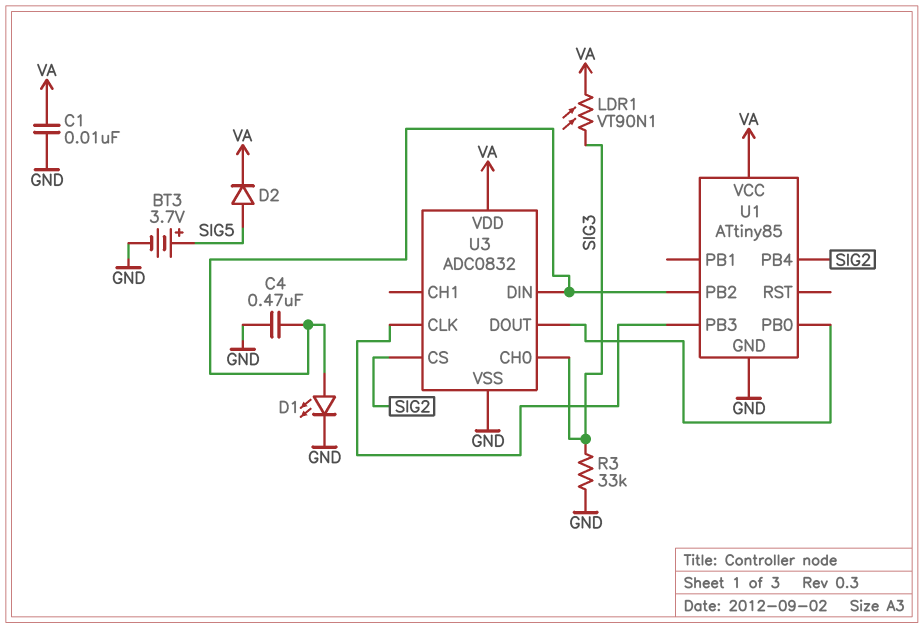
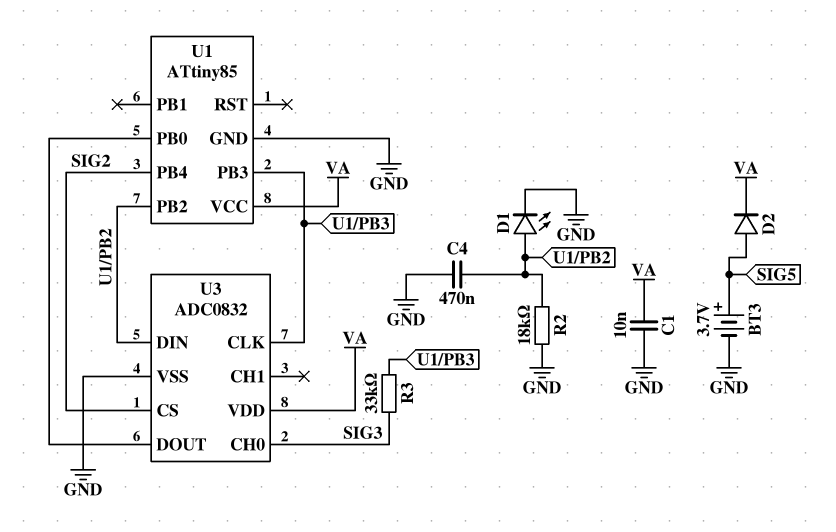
LDR1: VT90N1 (SIG3, VA) -> none
R2: none -> 18k (GND, U1/PB2)
R3: 33k (GND, SIG3) -> 33k (SIG3, U1/PB3)

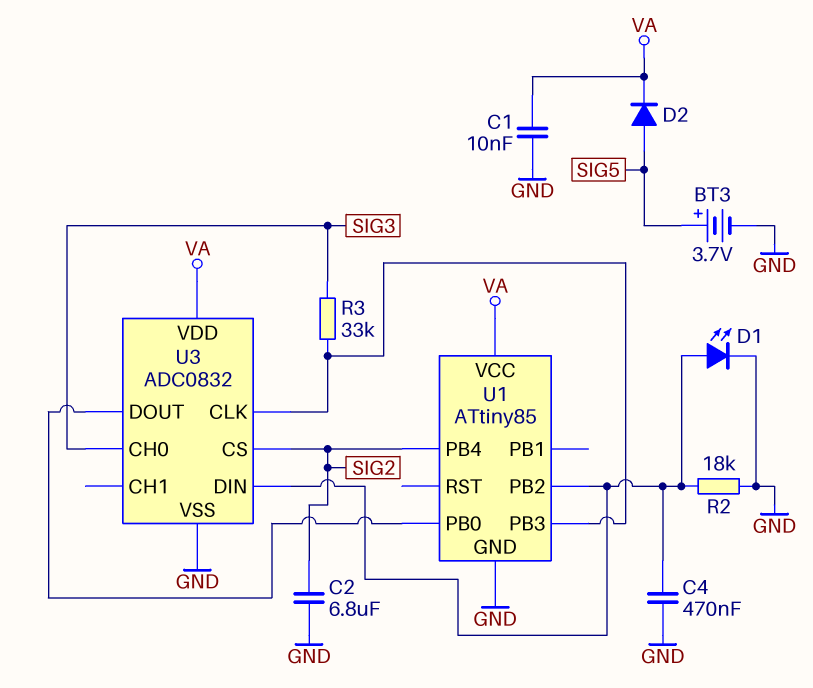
C2: none -> 6.8uF (GND, SIG2)

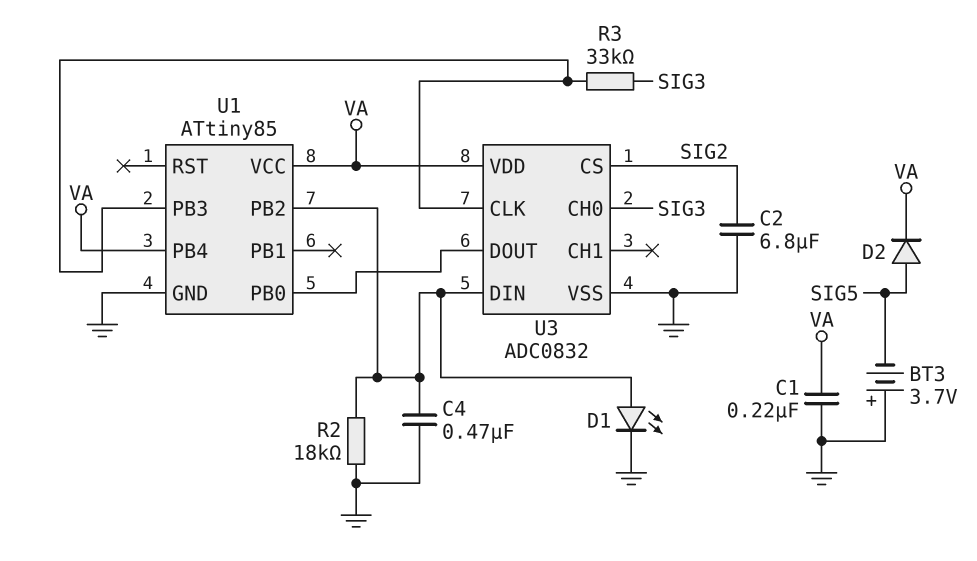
BT3: 3.7V (plus SIG5, minus GND) -> 3.7V (plus GND, minus SIG5)
C1: 10nF (GND, VA) -> 220nF (GND, VA)
U1 pin PB4: SIG2 -> VA

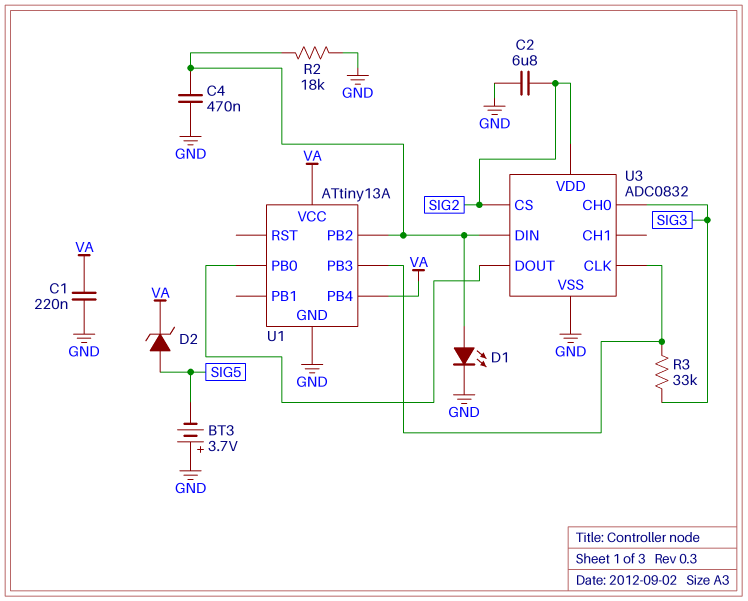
D2: diode (A SIG5, K VA) -> zener (A SIG5, K VA)
U1: ATtiny85 -> ATtiny13A
U3 pin VDD: VA -> SIG2

